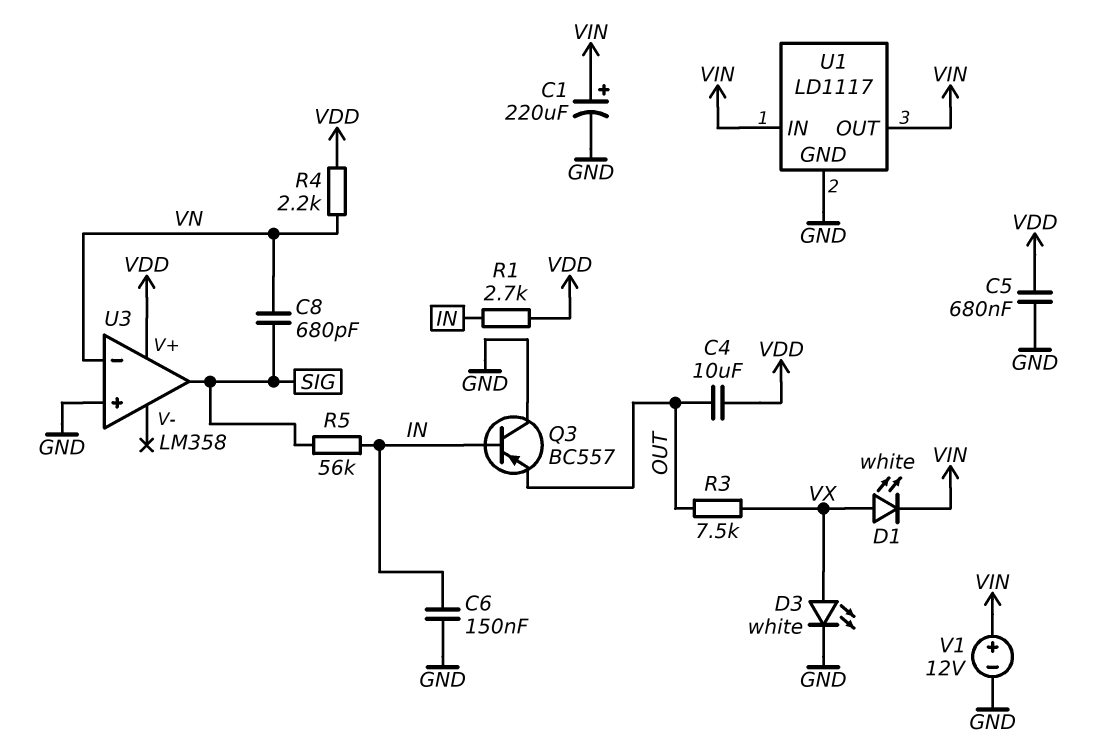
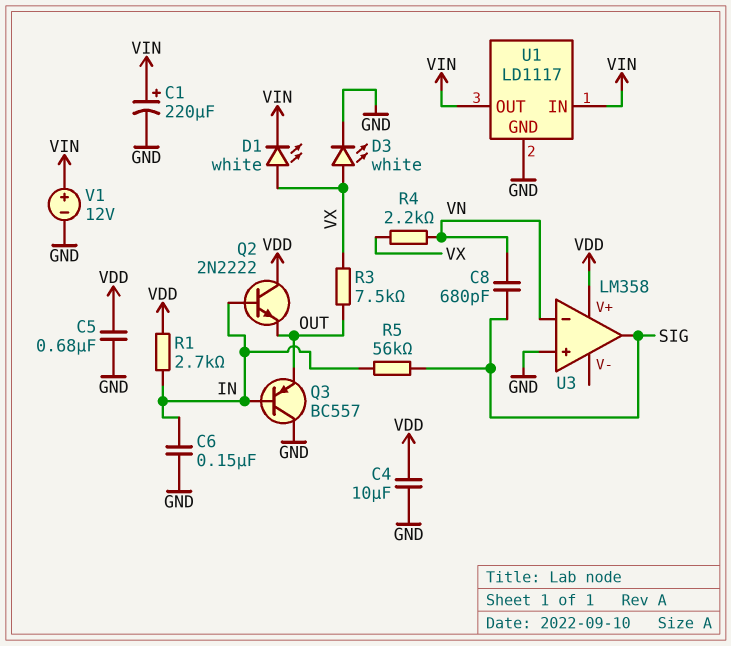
C4: 10uF (OUT, VDD) -> 10uF (GND, VDD)
Q2: none -> NPN 2N2222 (B IN, C VDD, E OUT)
R4: 2.2k (VDD, VN) -> 2.2k (VN, VX)

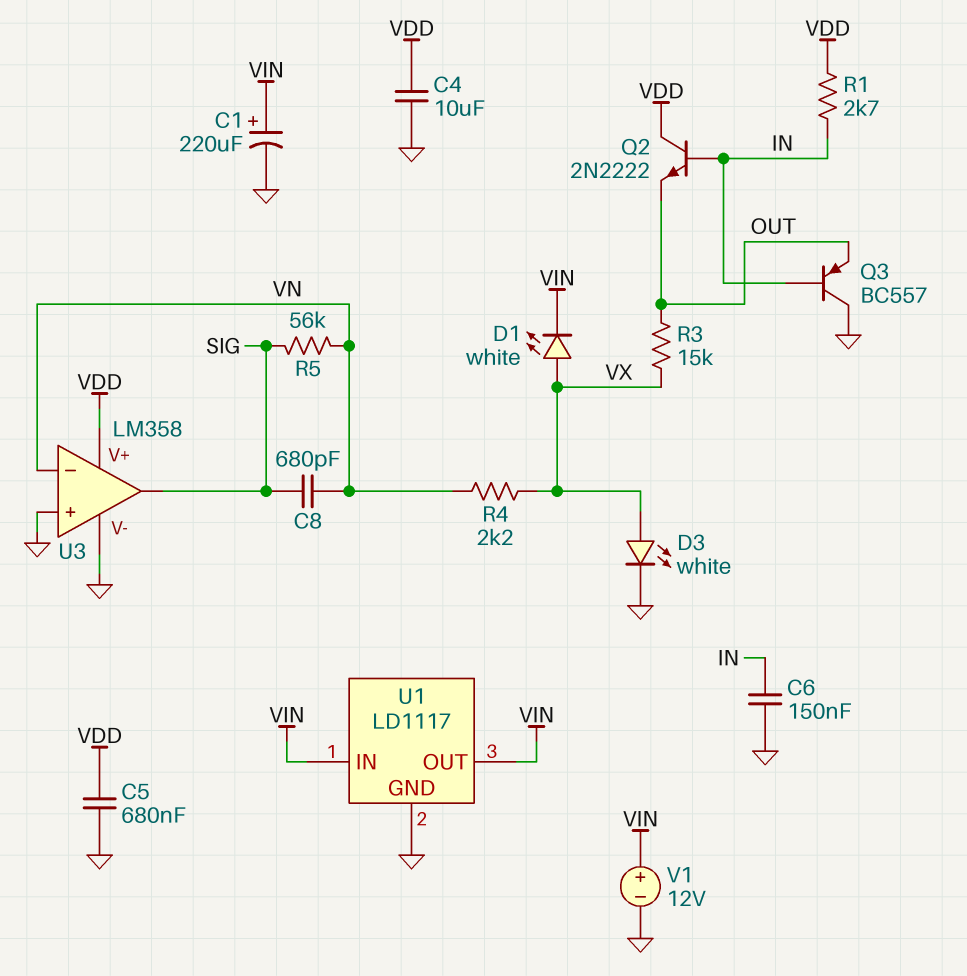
R3: 7.5k (OUT, VX) -> 15k (OUT, VX)
R5: 56k (IN, SIG) -> 56k (SIG, VN)
U3 pin V-: none -> GND

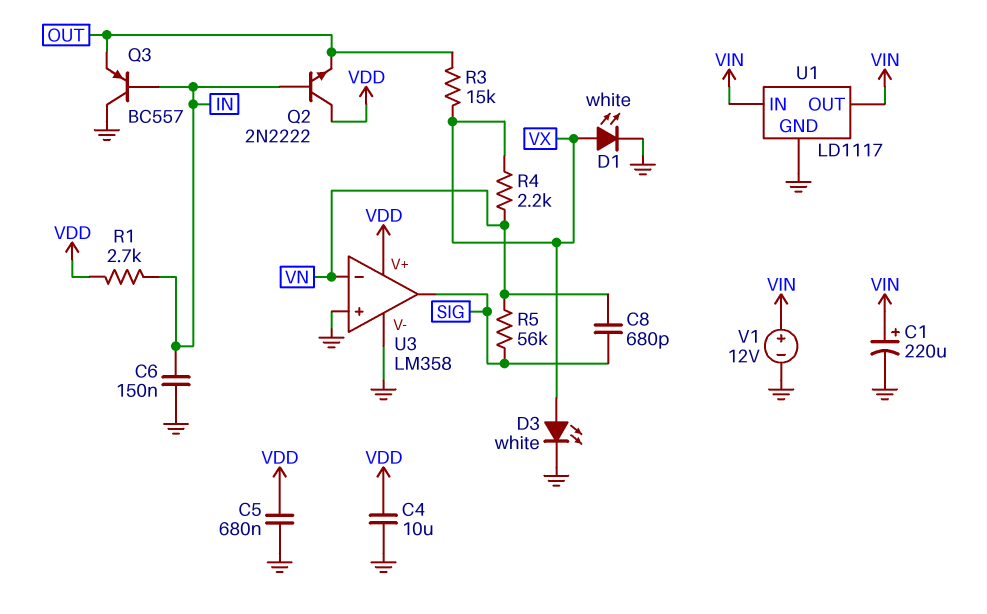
D1: LED white (A VX, K VIN) -> LED white (A VX, K GND)

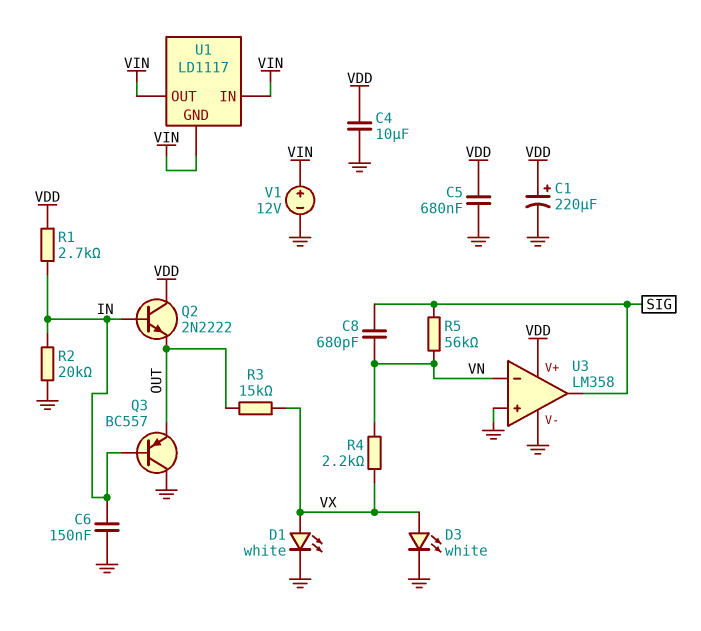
C1: 220uF (plus VIN, minus GND) -> 220uF (plus VDD, minus GND)
R2: none -> 20k (GND, IN)
U1 pin GND: GND -> VIN

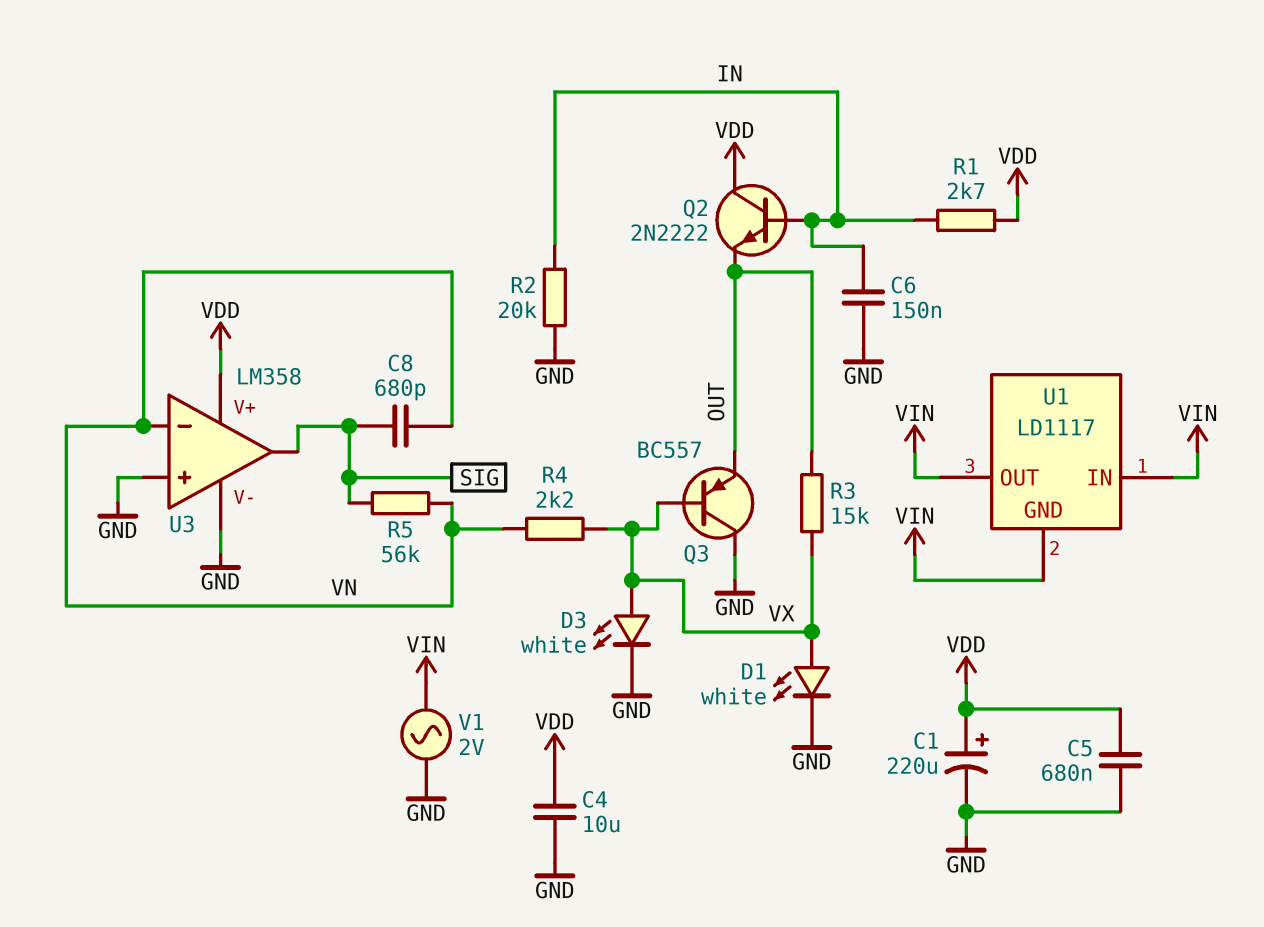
Q3: PNP BC557 (B IN, C GND, E OUT) -> PNP BC557 (B VX, C GND, E OUT)
V1: 12V (plus VIN, minus GND) -> AC 2V (GND, VIN)

